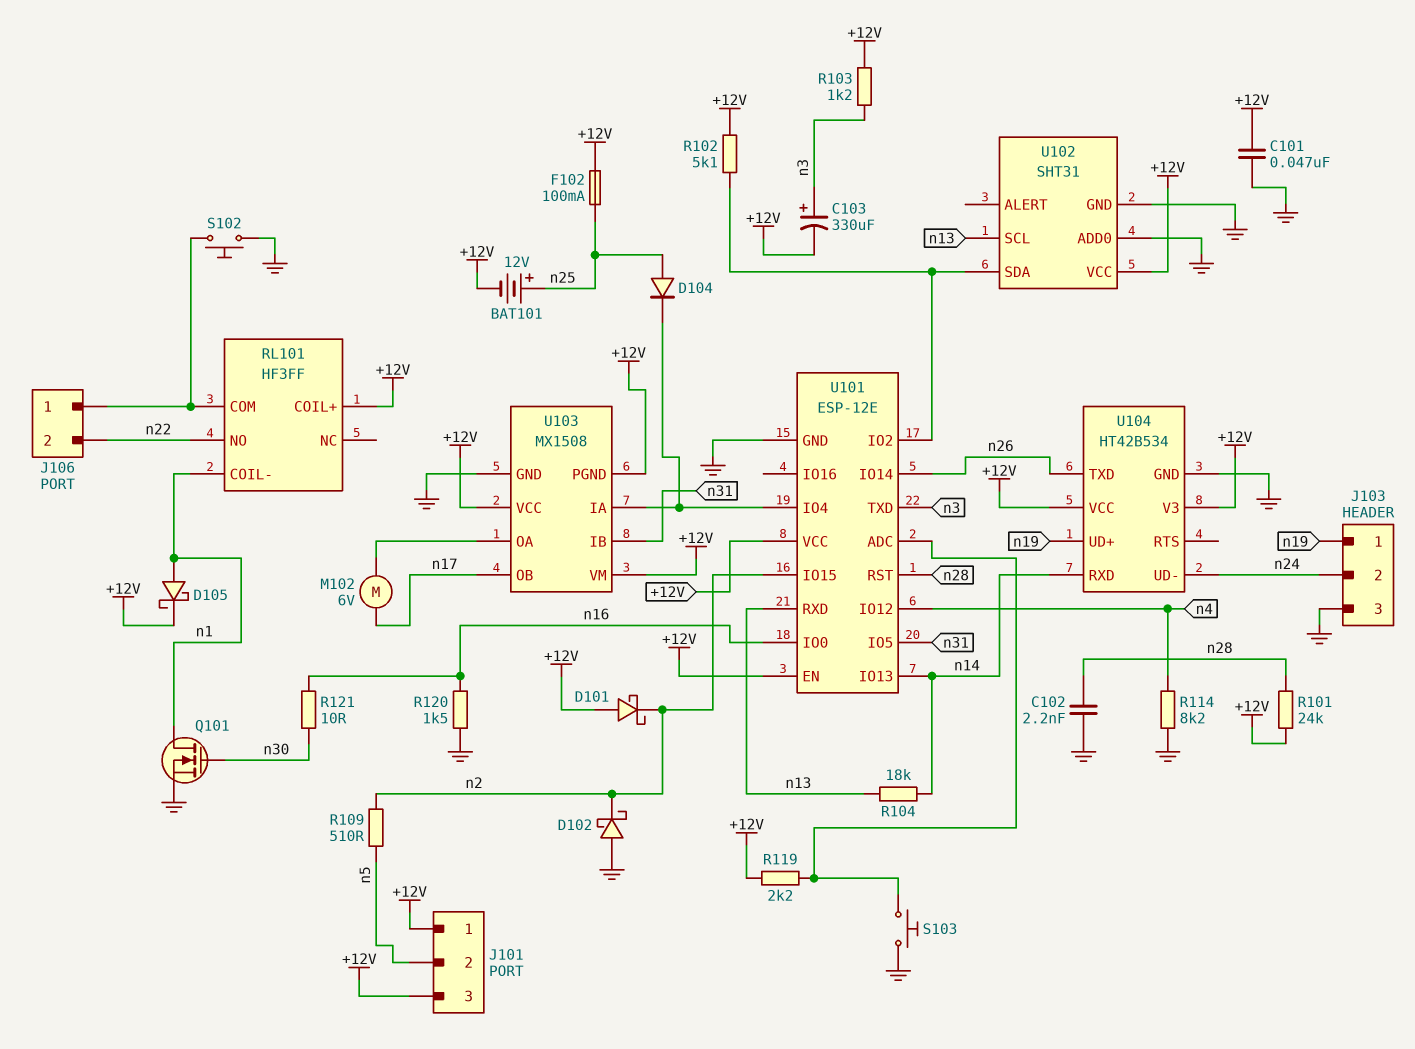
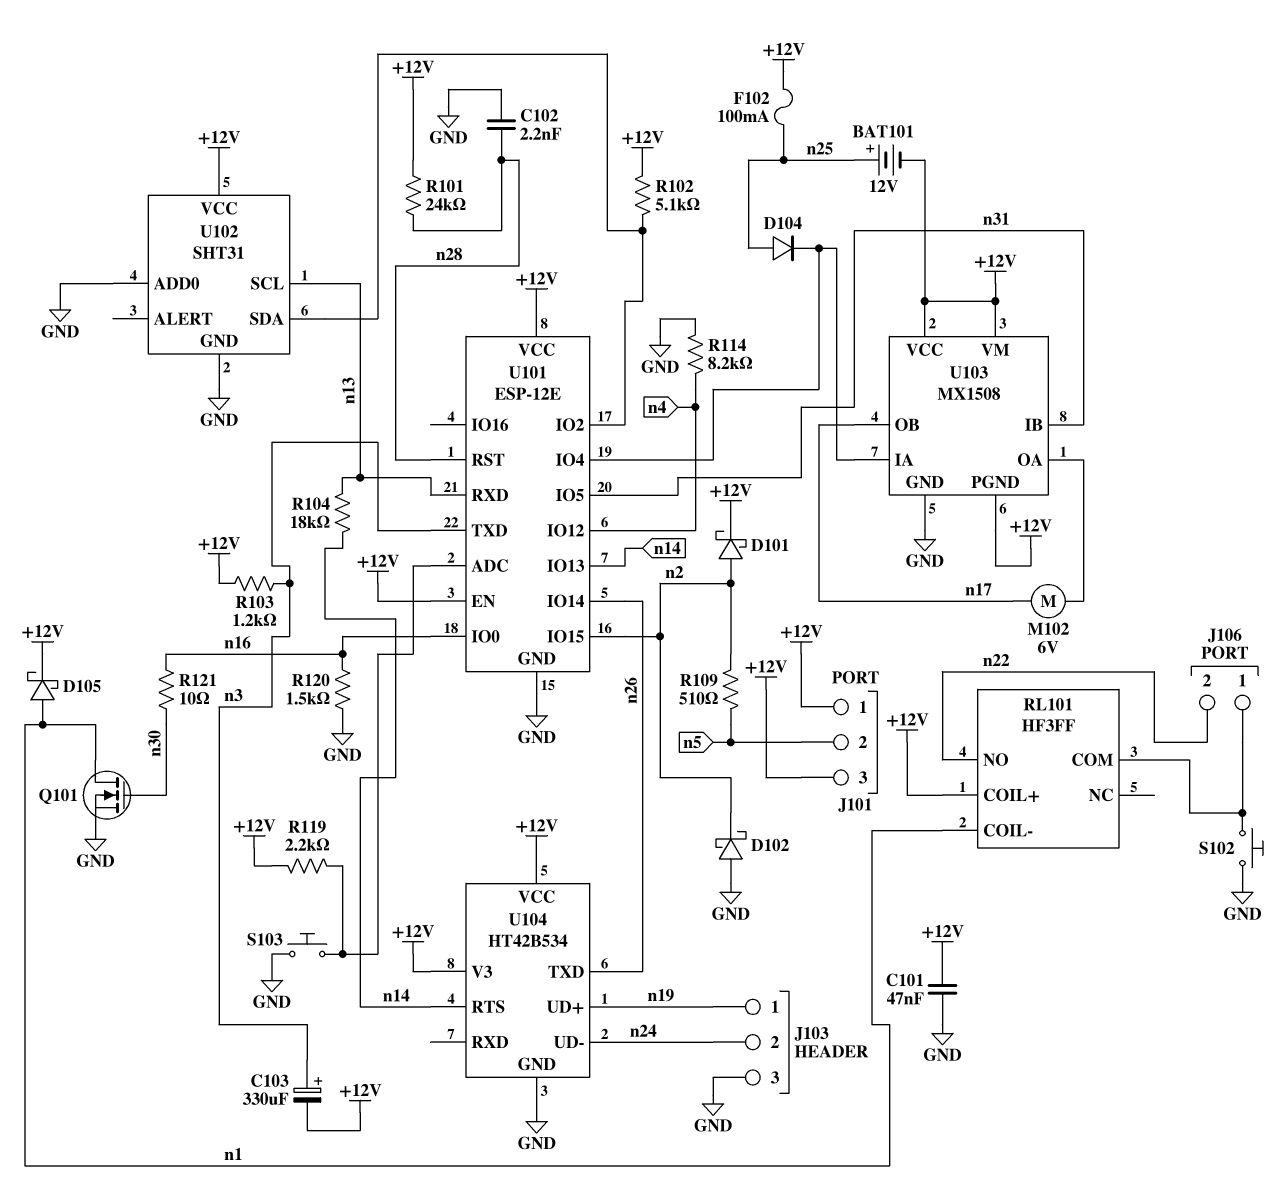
D101: schottky (A +12V, K n2) -> schottky (A n2, K +12V)
U104 pin RTS: none -> n14
U104 pin RXD: n14 -> none

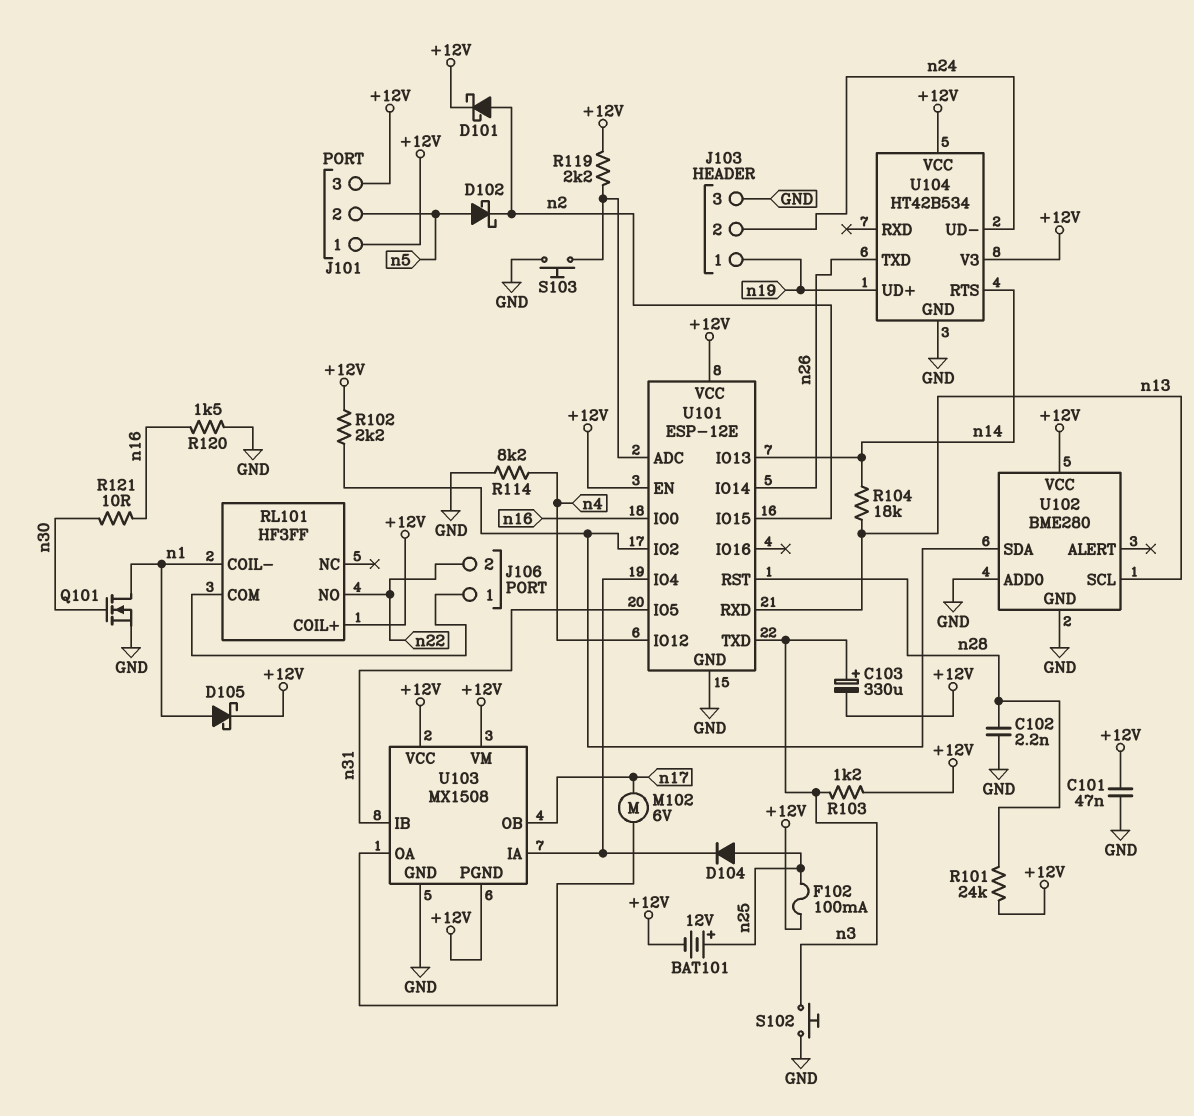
D102: schottky (A GND, K n2) -> schottky (A n5, K n2)
R102: 5.1k (+12V, U101/IO2) -> 2.2k (+12V, U101/IO2)
R109: 510 (n2, n5) -> none
S102: button (GND, J106/1) -> button (GND, n3)
U102: SHT31 -> BME280

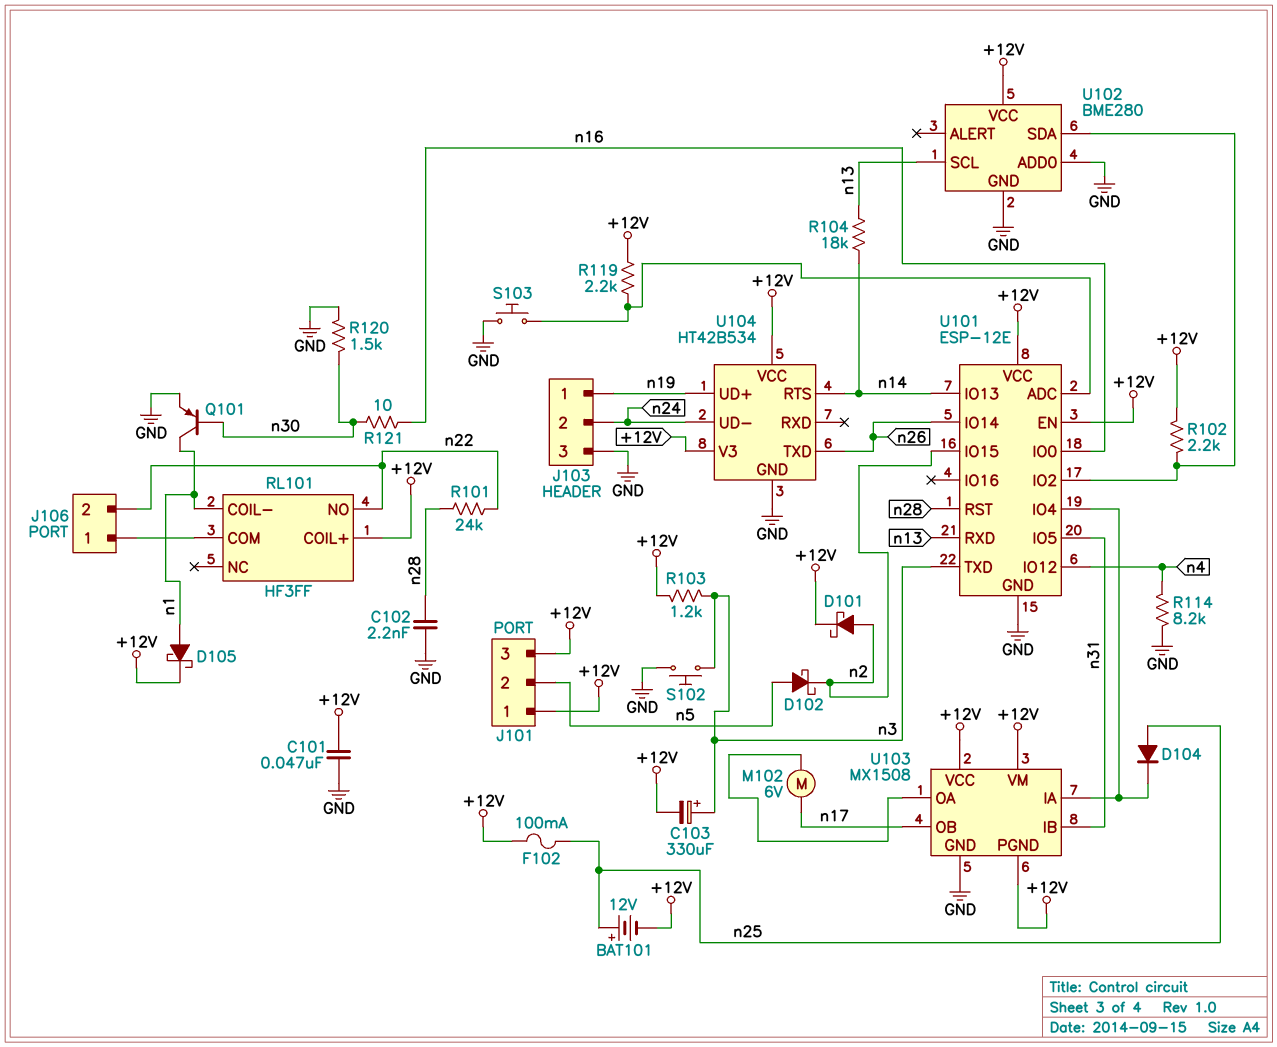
Q101: NMOS (G n30, D n1, S GND) -> PNP (B n30, C n1, E GND)
R101: 24k (+12V, n28) -> 24k (n22, n28)
R120: 1.5k (GND, n16) -> 1.5k (GND, n30)

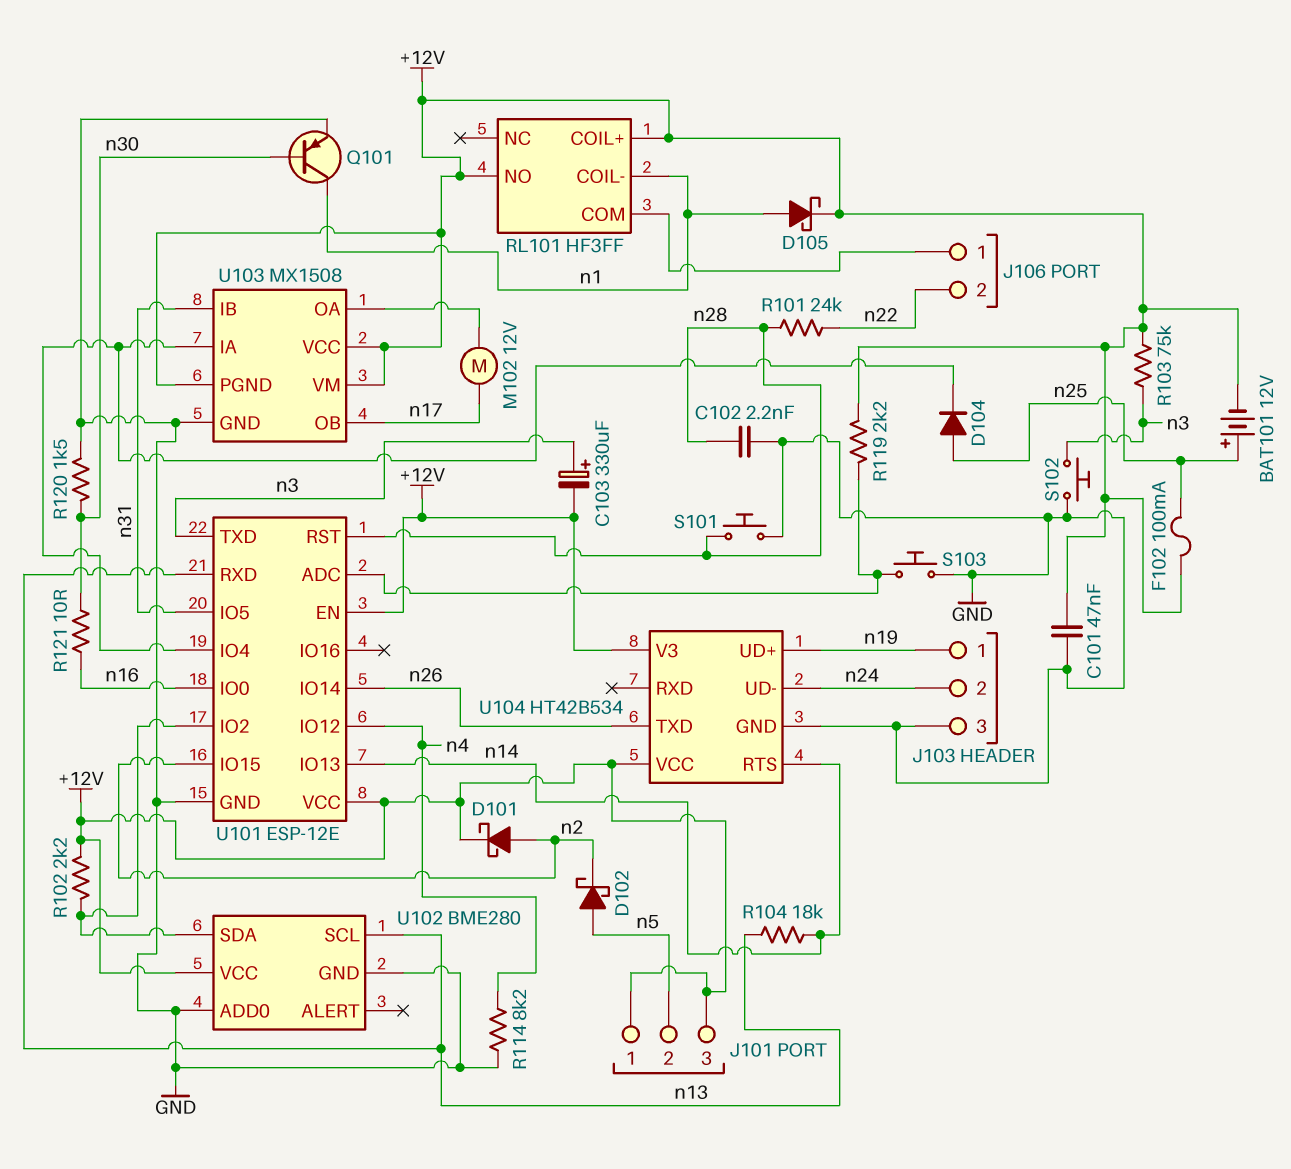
M102: motor 6V (U103/OA, n17) -> motor 12V (U103/OA, n17)
R103: 1.2k (+12V, n3) -> 75k (+12V, n3)
RL101 pin NO: n22 -> +12V
S101: none -> button (GND, n28)

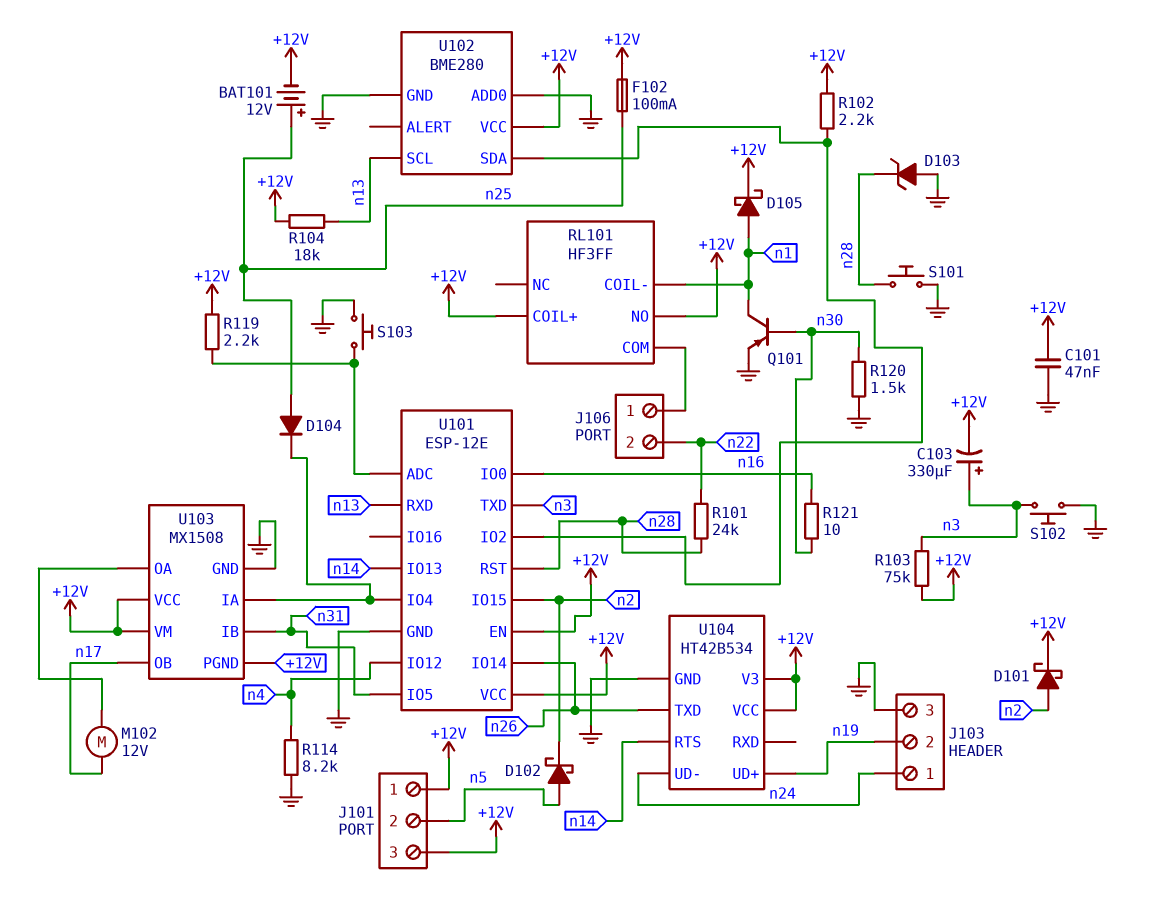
C102: 2.2nF (GND, n28) -> none
D103: none -> zener (A GND, K n28)
J103 pin 1: n19 -> n24
J103 pin 2: n24 -> n19
R104: 18k (n13, n14) -> 18k (+12V, n13)

